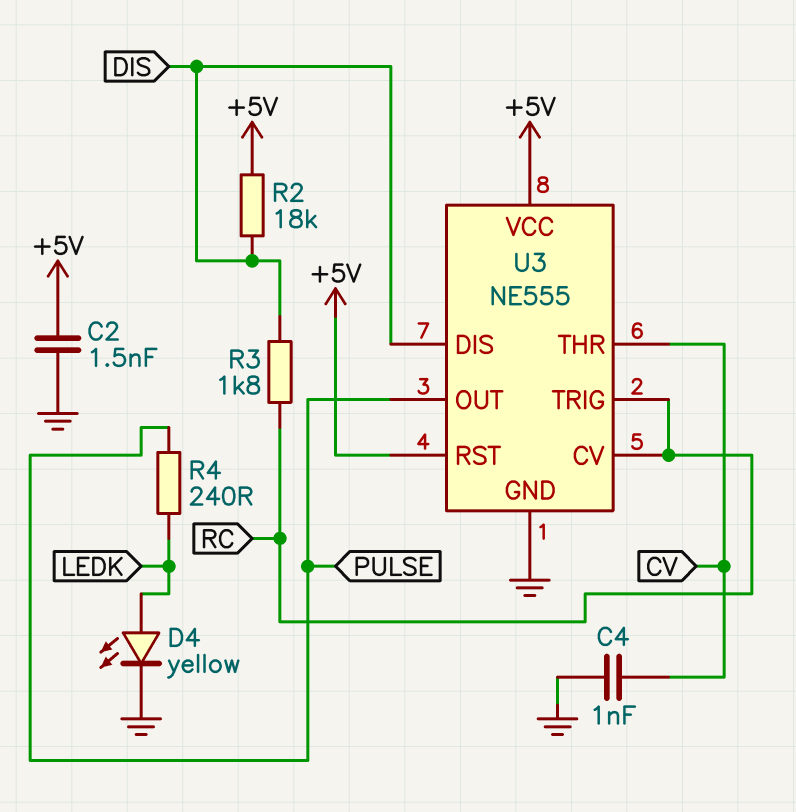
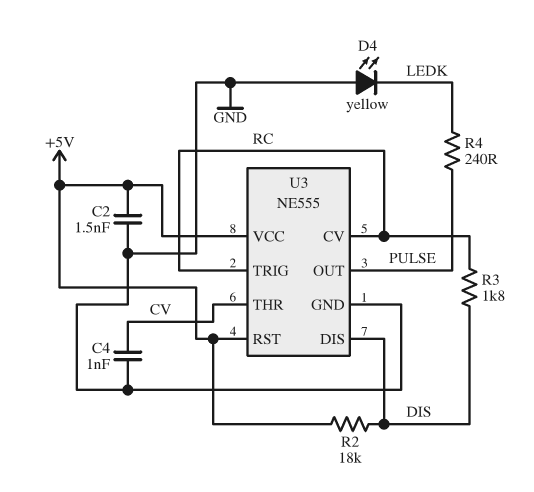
D4: LED yellow (A LEDK, K GND) -> LED yellow (A GND, K LEDK)

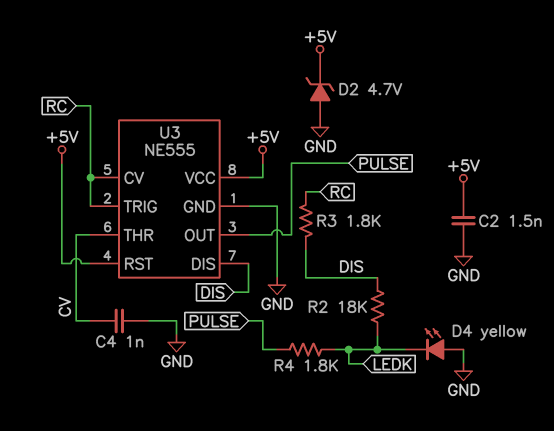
D2: none -> zener 4.7V (A GND, K +5V)
R2: 18k (+5V, DIS) -> 18k (DIS, LEDK)
R4: 240 (LEDK, PULSE) -> 1.8k (LEDK, PULSE)

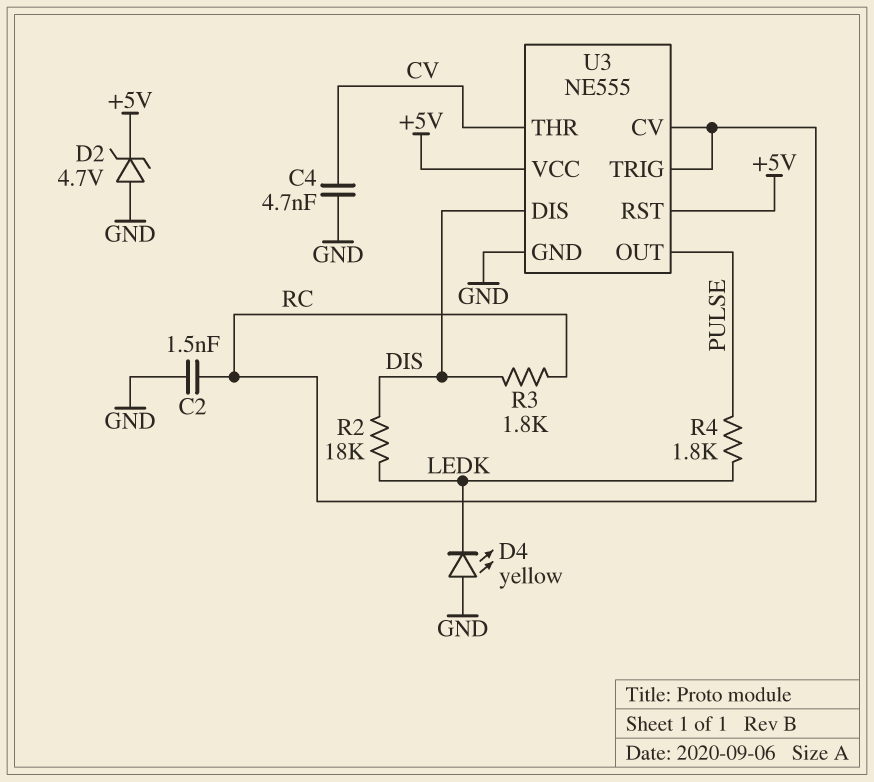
C2: 1.5nF (+5V, GND) -> 1.5nF (GND, RC)
C4: 1nF (CV, GND) -> 4.7nF (CV, GND)

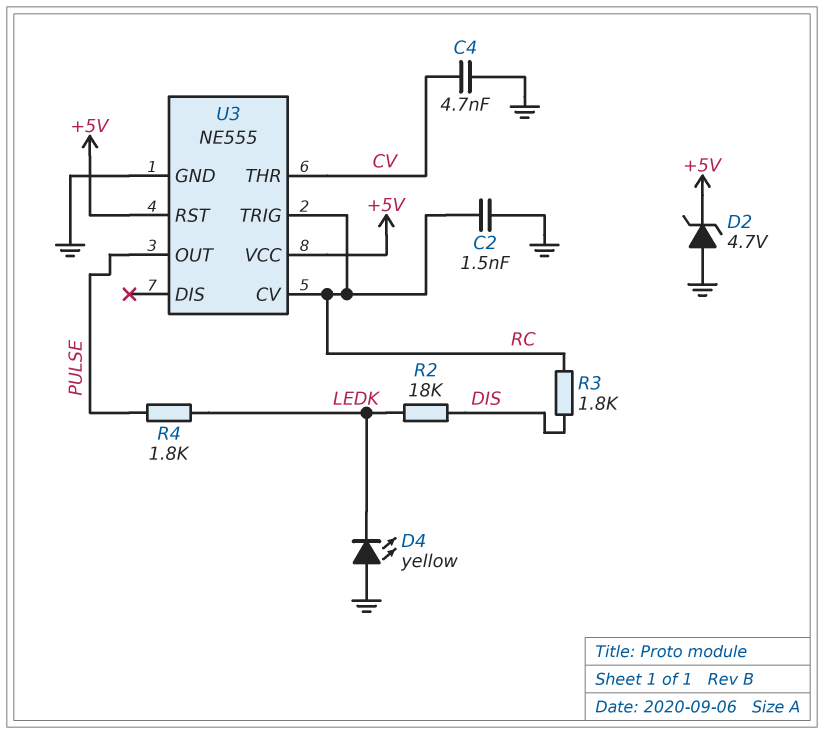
U3 pin DIS: DIS -> none

